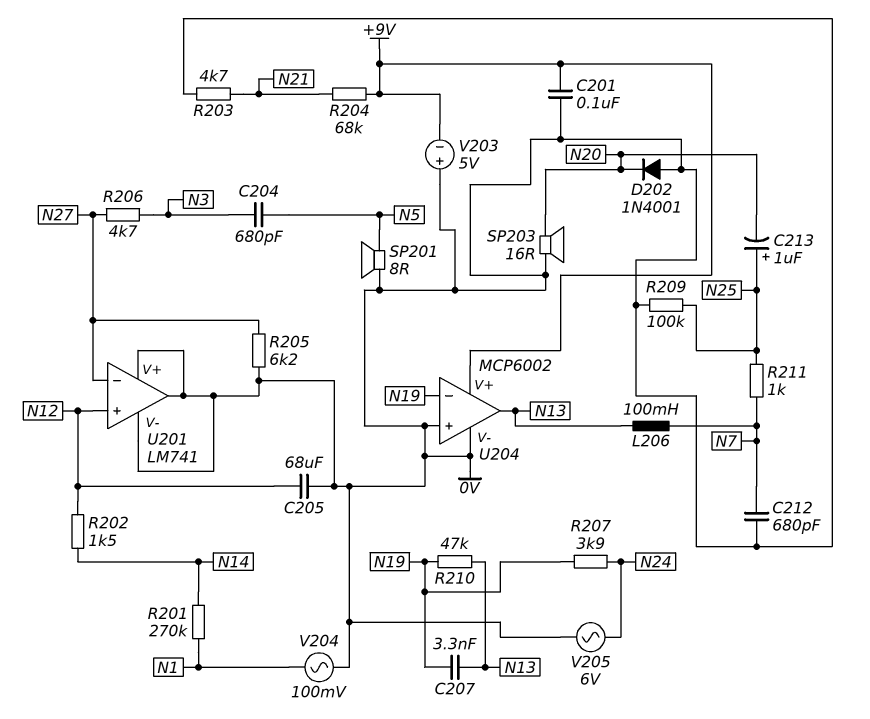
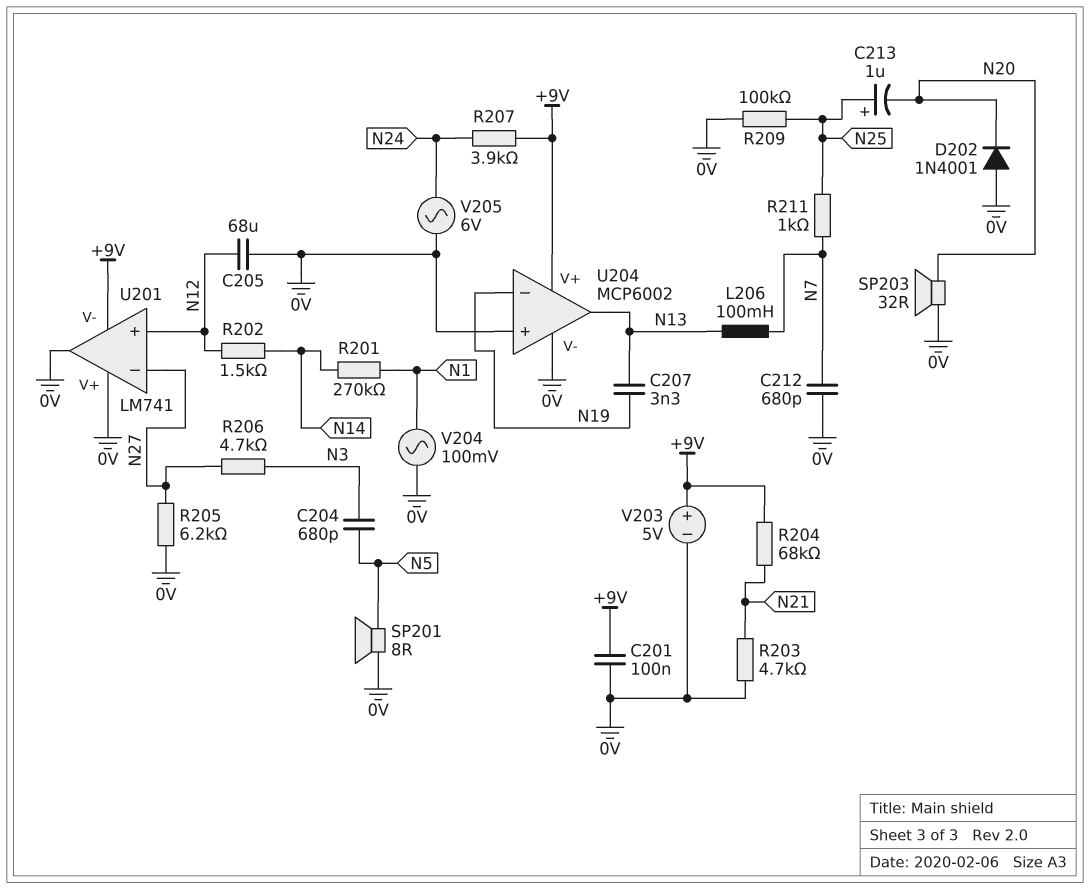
R207: 3.9k (N19, N24) -> 3.9k (+9V, N24)
R210: 47k (N13, N19) -> none
SP203: speaker 16R (0V, N20) -> speaker 32R (0V, N20)
U201 pin V-: 0V -> +9V
V203: 5V (plus 0V, minus +9V) -> 5V (plus +9V, minus 0V)

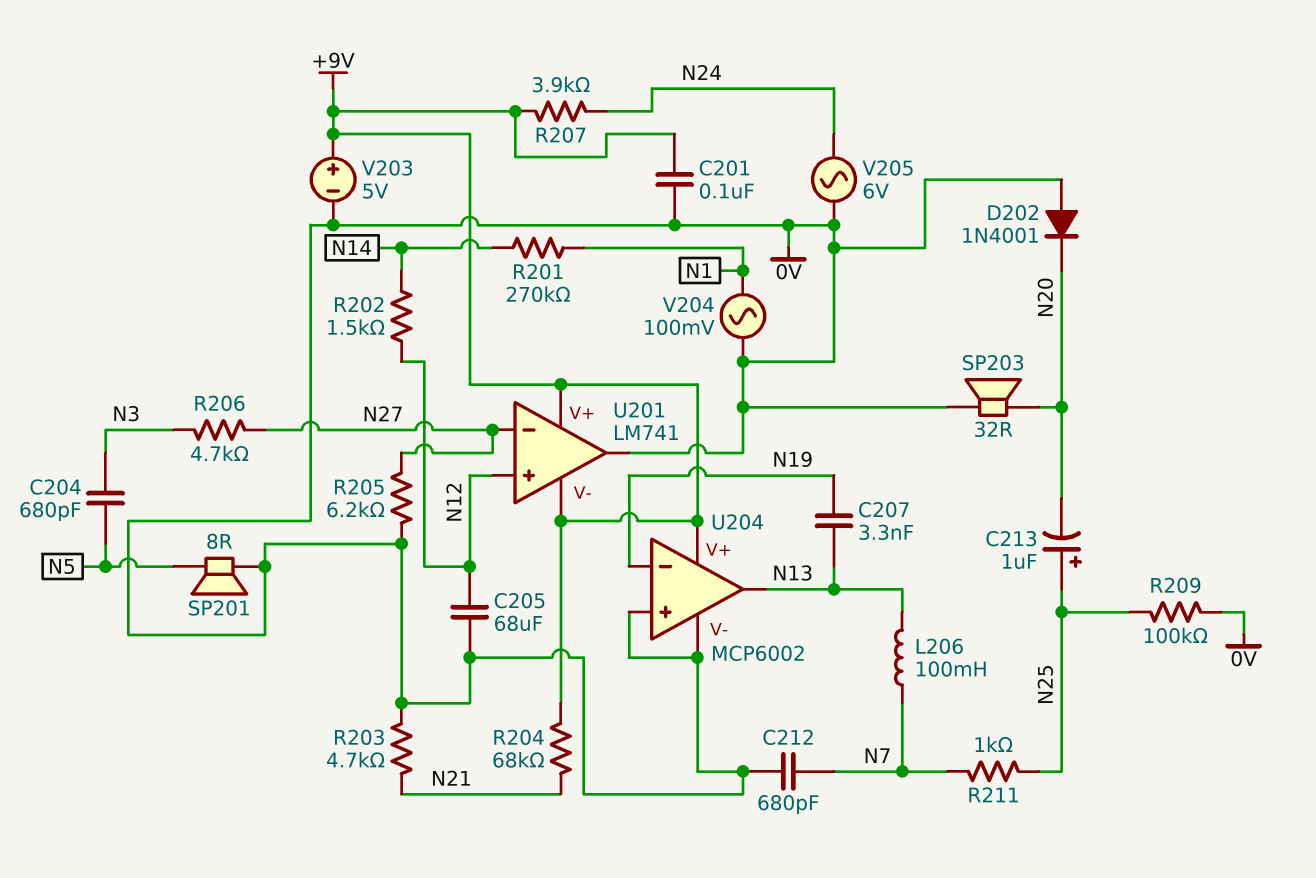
U201 pin V+: 0V -> +9V

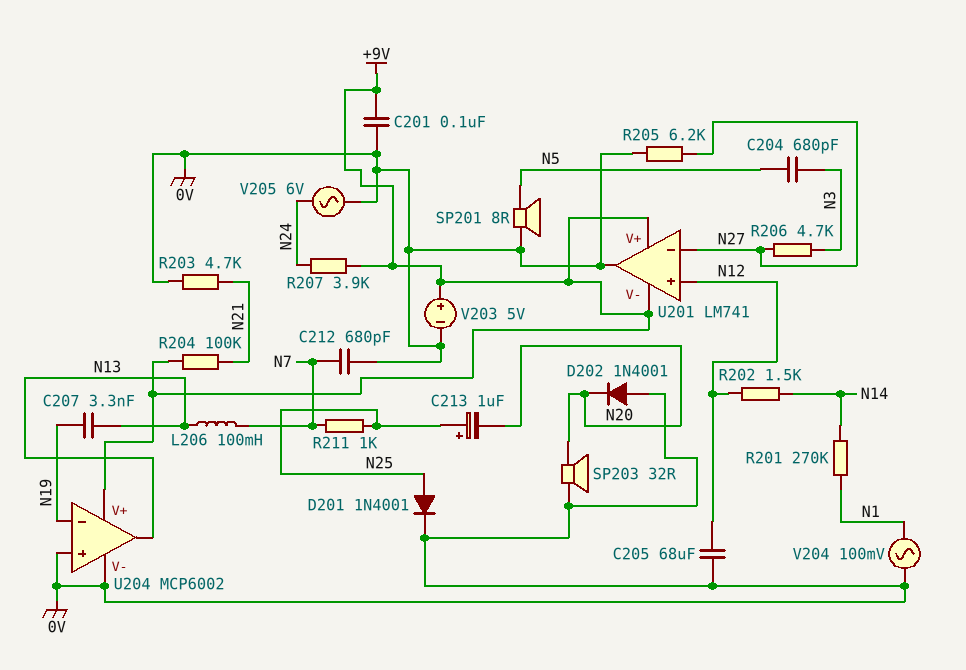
D201: none -> diode 1N4001 (A N25, K 0V)
R204: 68k (+9V, N21) -> 100k (+9V, N21)
R209: 100k (0V, N25) -> none

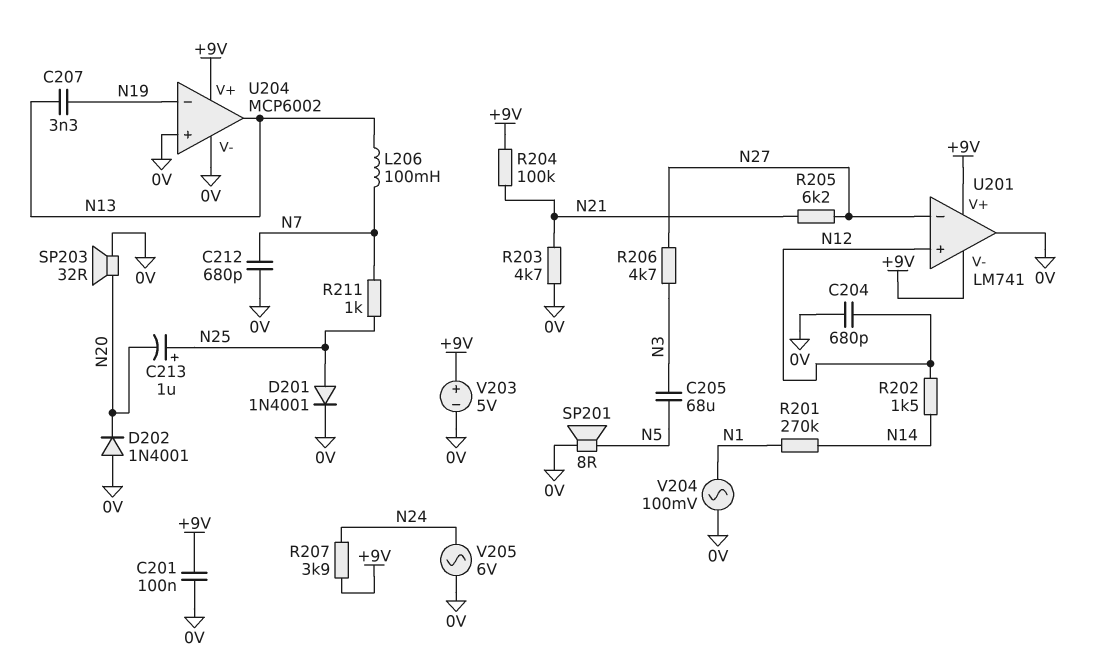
C204: 680pF (N3, N5) -> 680pF (0V, N12)
C205: 68uF (0V, N12) -> 68uF (N3, N5)
R205: 6.2k (0V, N27) -> 6.2k (N21, N27)

